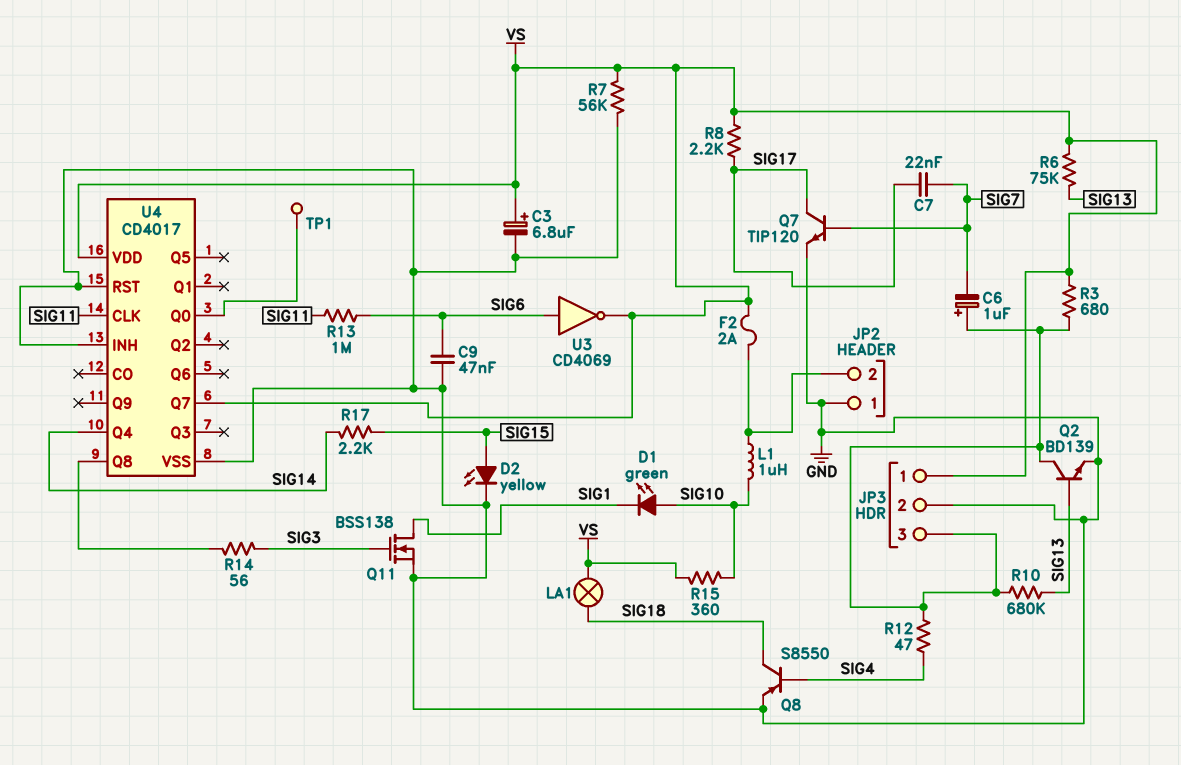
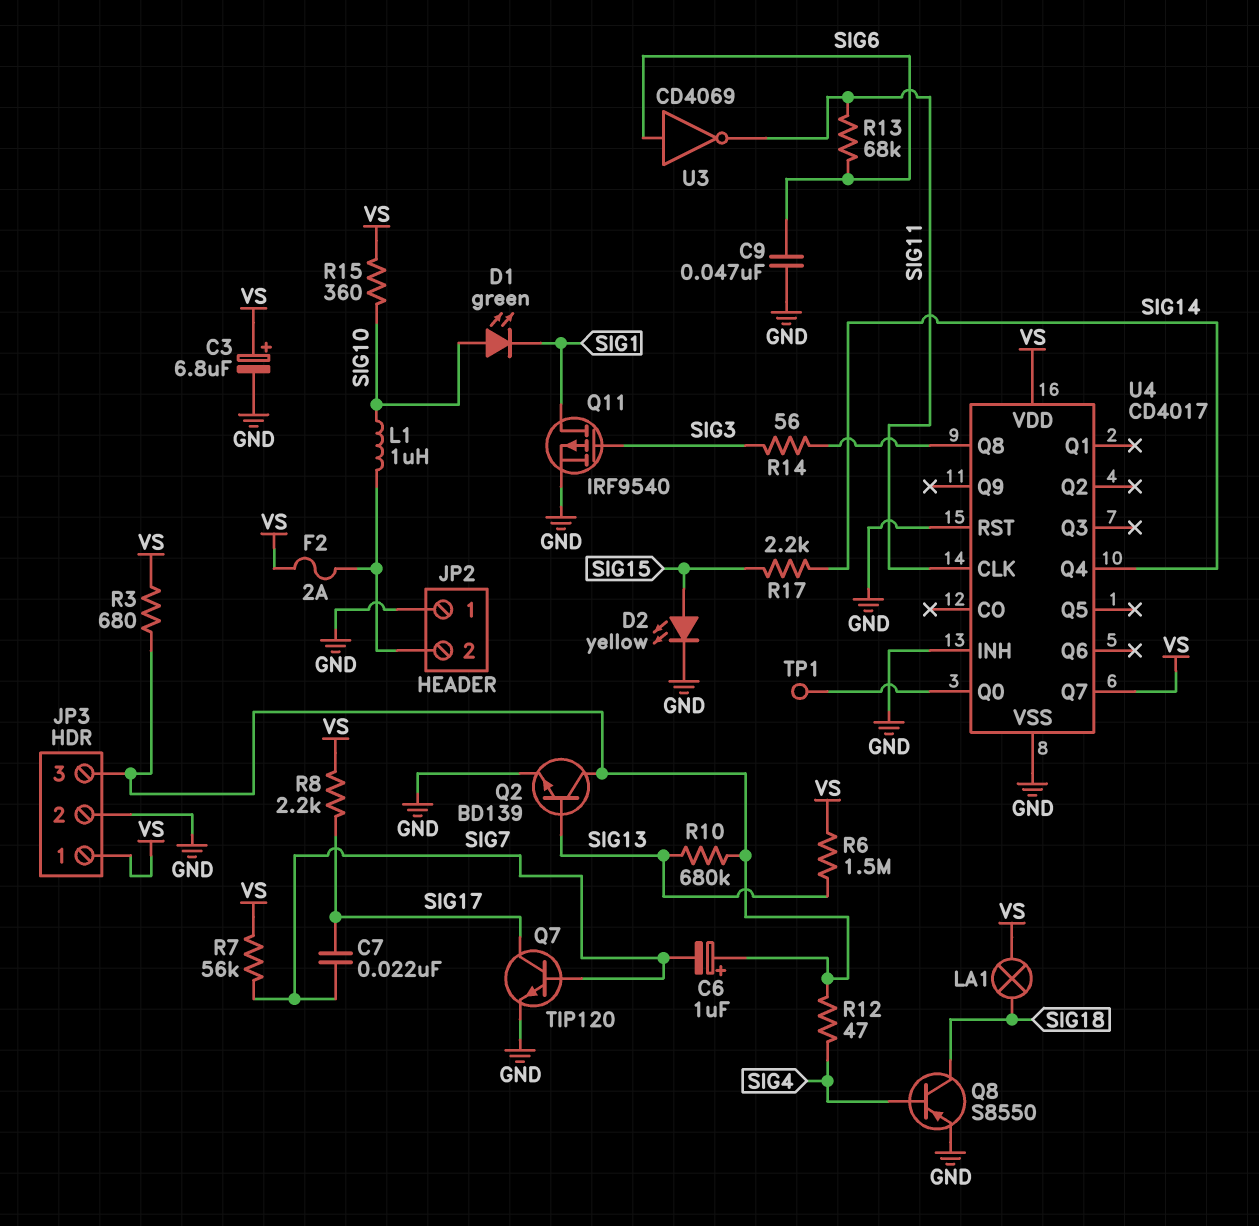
Q11: NMOS BSS138 (G SIG3, D SIG1, S GND) -> PMOS IRF9540 (G SIG3, D SIG1, S GND)
R6: 75k (SIG13, VS) -> 1.5M (SIG13, VS)
R7: 56k (GND, VS) -> 56k (SIG7, VS)
R13: 1M (SIG6, SIG11) -> 68k (SIG6, SIG11)
U3: NOT CD4069 (in SIG6, out VS) -> NOT CD4069 (in SIG6, out SIG11)

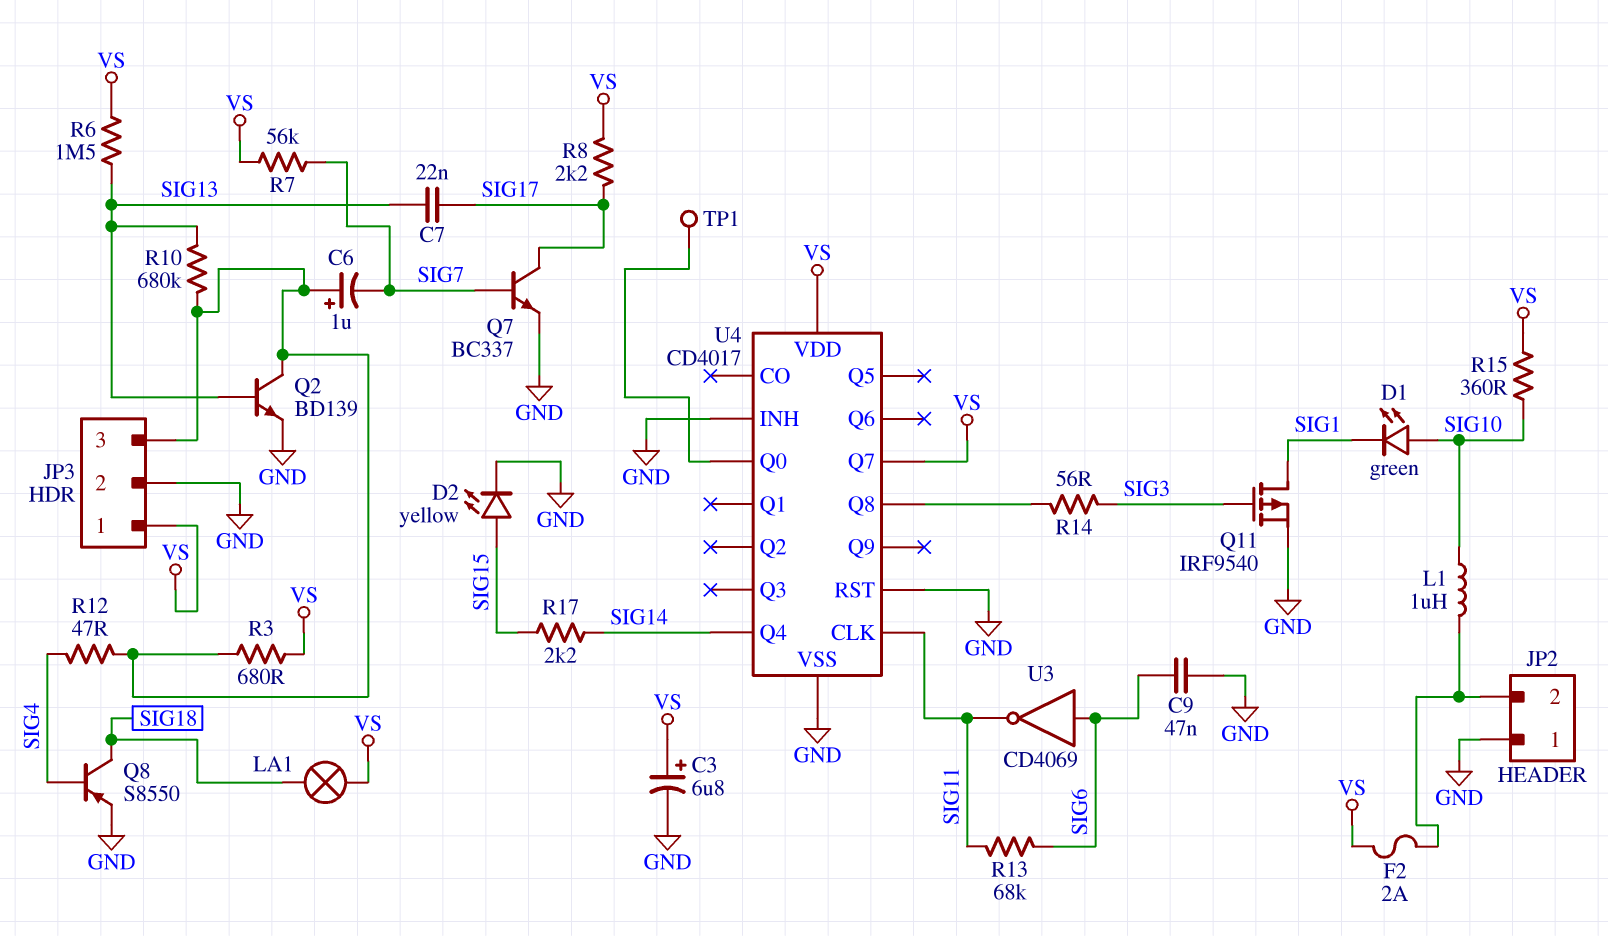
C7: 22nF (SIG7, SIG17) -> 22nF (SIG13, SIG17)
Q7: NPN TIP120 (B SIG7, C SIG17, E GND) -> NPN BC337 (B SIG7, C SIG17, E GND)

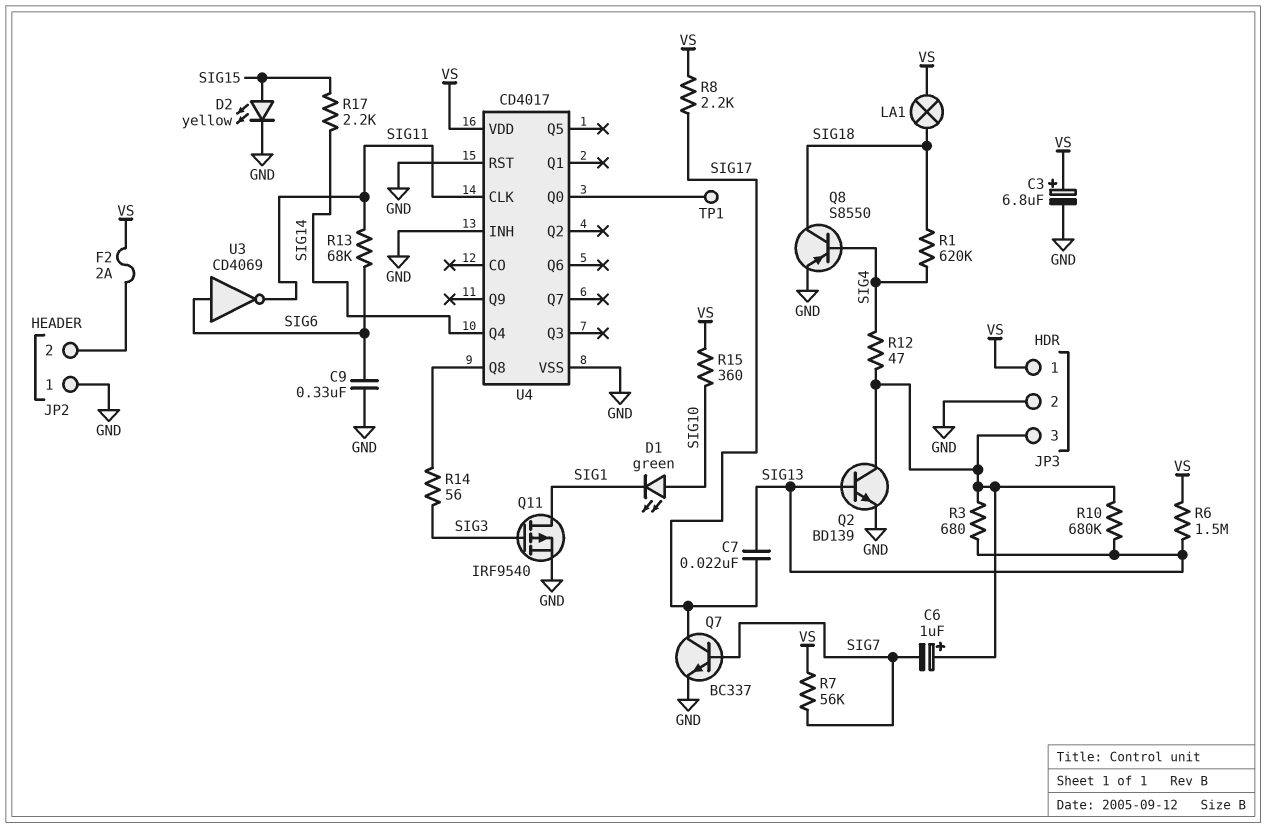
C9: 47nF (GND, SIG6) -> 330nF (GND, SIG6)
L1: 1uH (JP2/2, SIG10) -> none
R1: none -> 620k (SIG4, SIG18)
R3: 680 (JP3/3, VS) -> 680 (JP3/3, SIG13)
U4 pin Q7: VS -> none

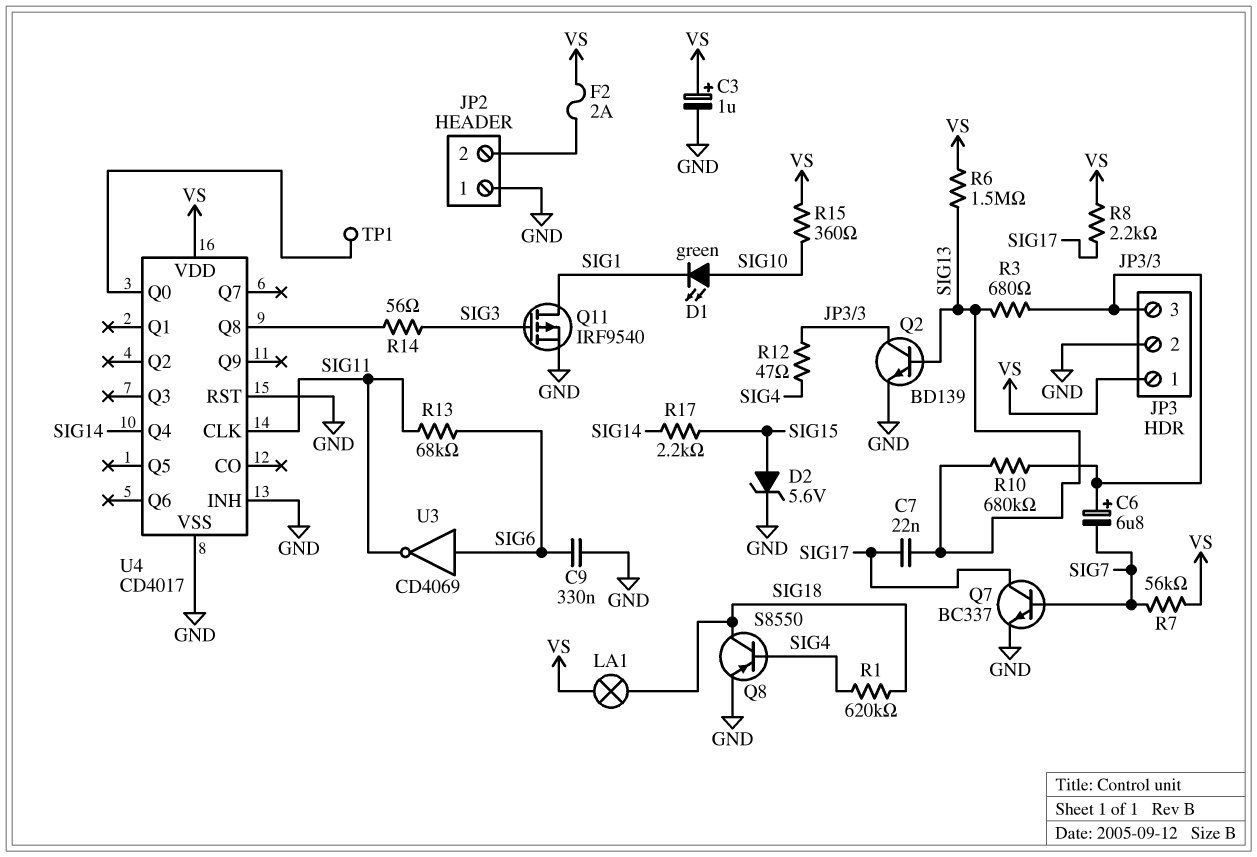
C3: 6.8uF (plus VS, minus GND) -> 1uF (plus VS, minus GND)
C6: 1uF (plus JP3/3, minus SIG7) -> 6.8uF (plus JP3/3, minus SIG7)
D2: LED yellow (A SIG15, K GND) -> zener 5.6V (A SIG15, K GND)

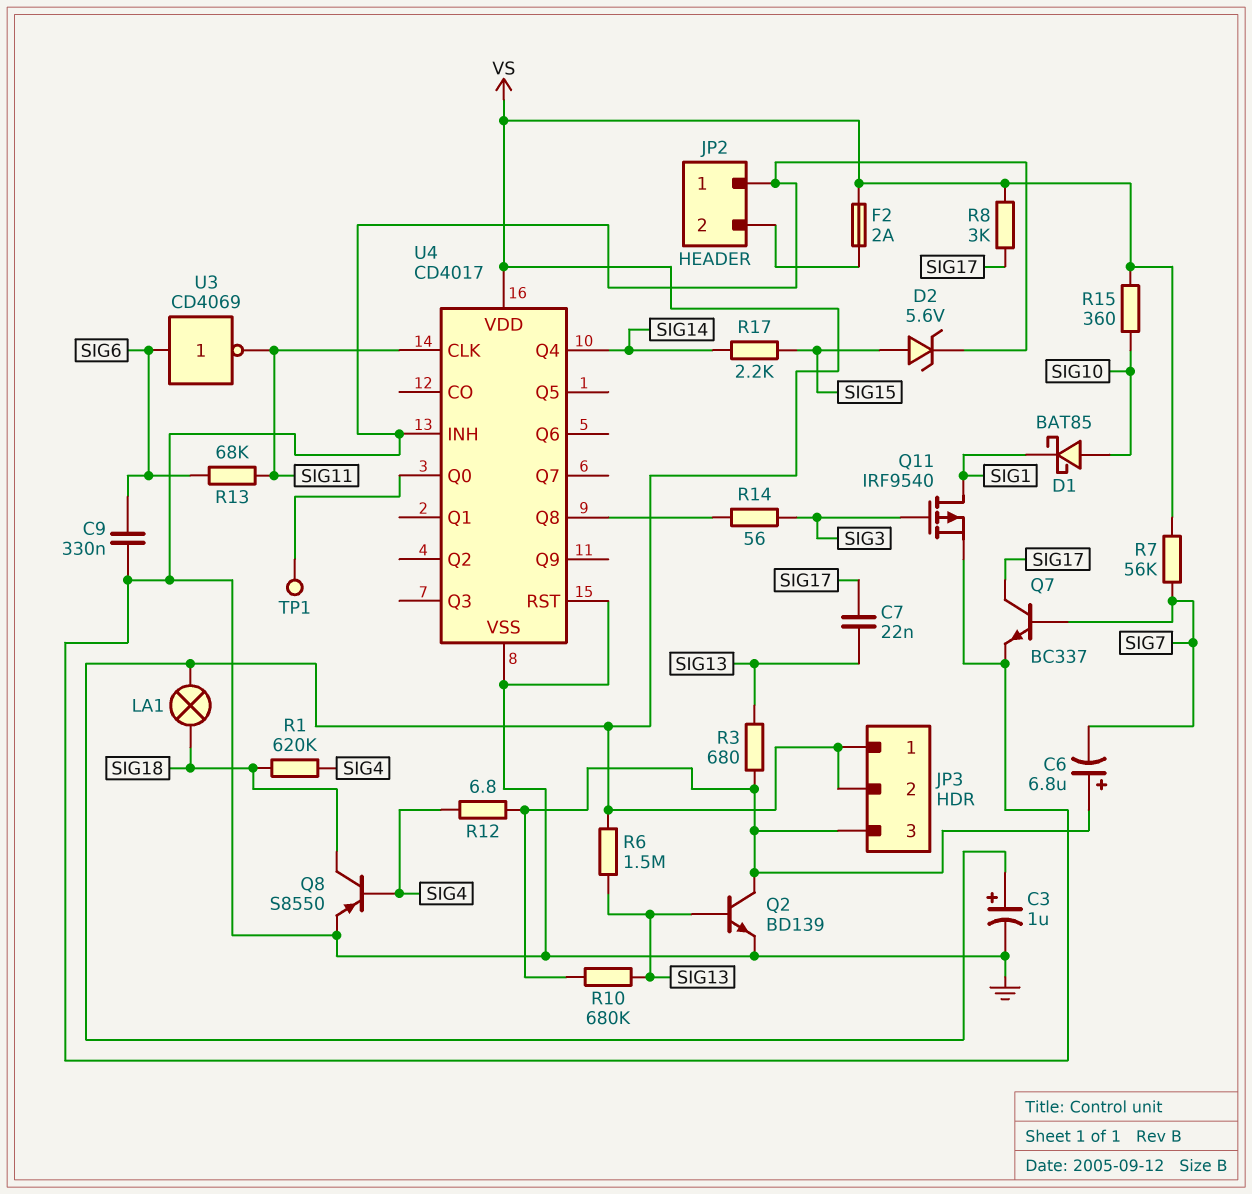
D1: LED green (A SIG10, K SIG1) -> schottky BAT85 (A SIG10, K SIG1)
JP3 pin 2: GND -> VS
R8: 2.2k (SIG17, VS) -> 3k (SIG17, VS)
R12: 47 (JP3/3, SIG4) -> 6.8 (JP3/3, SIG4)

